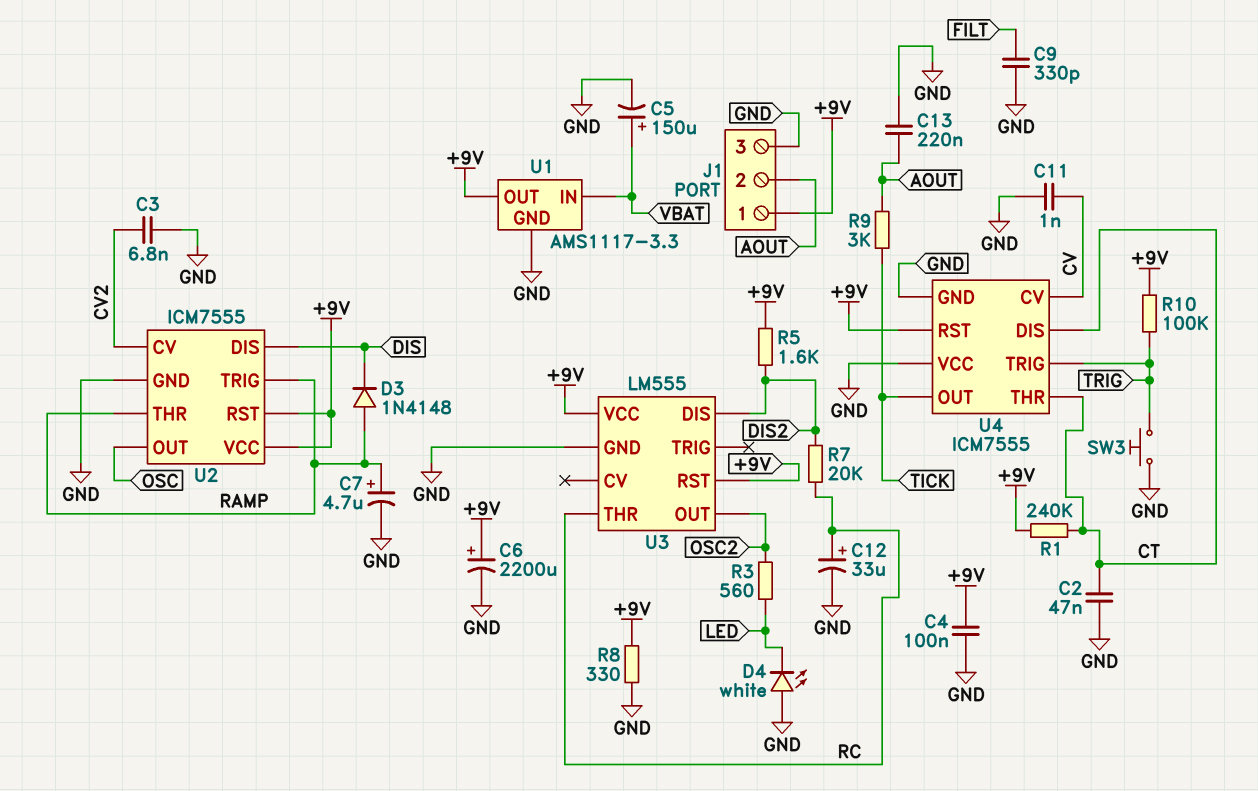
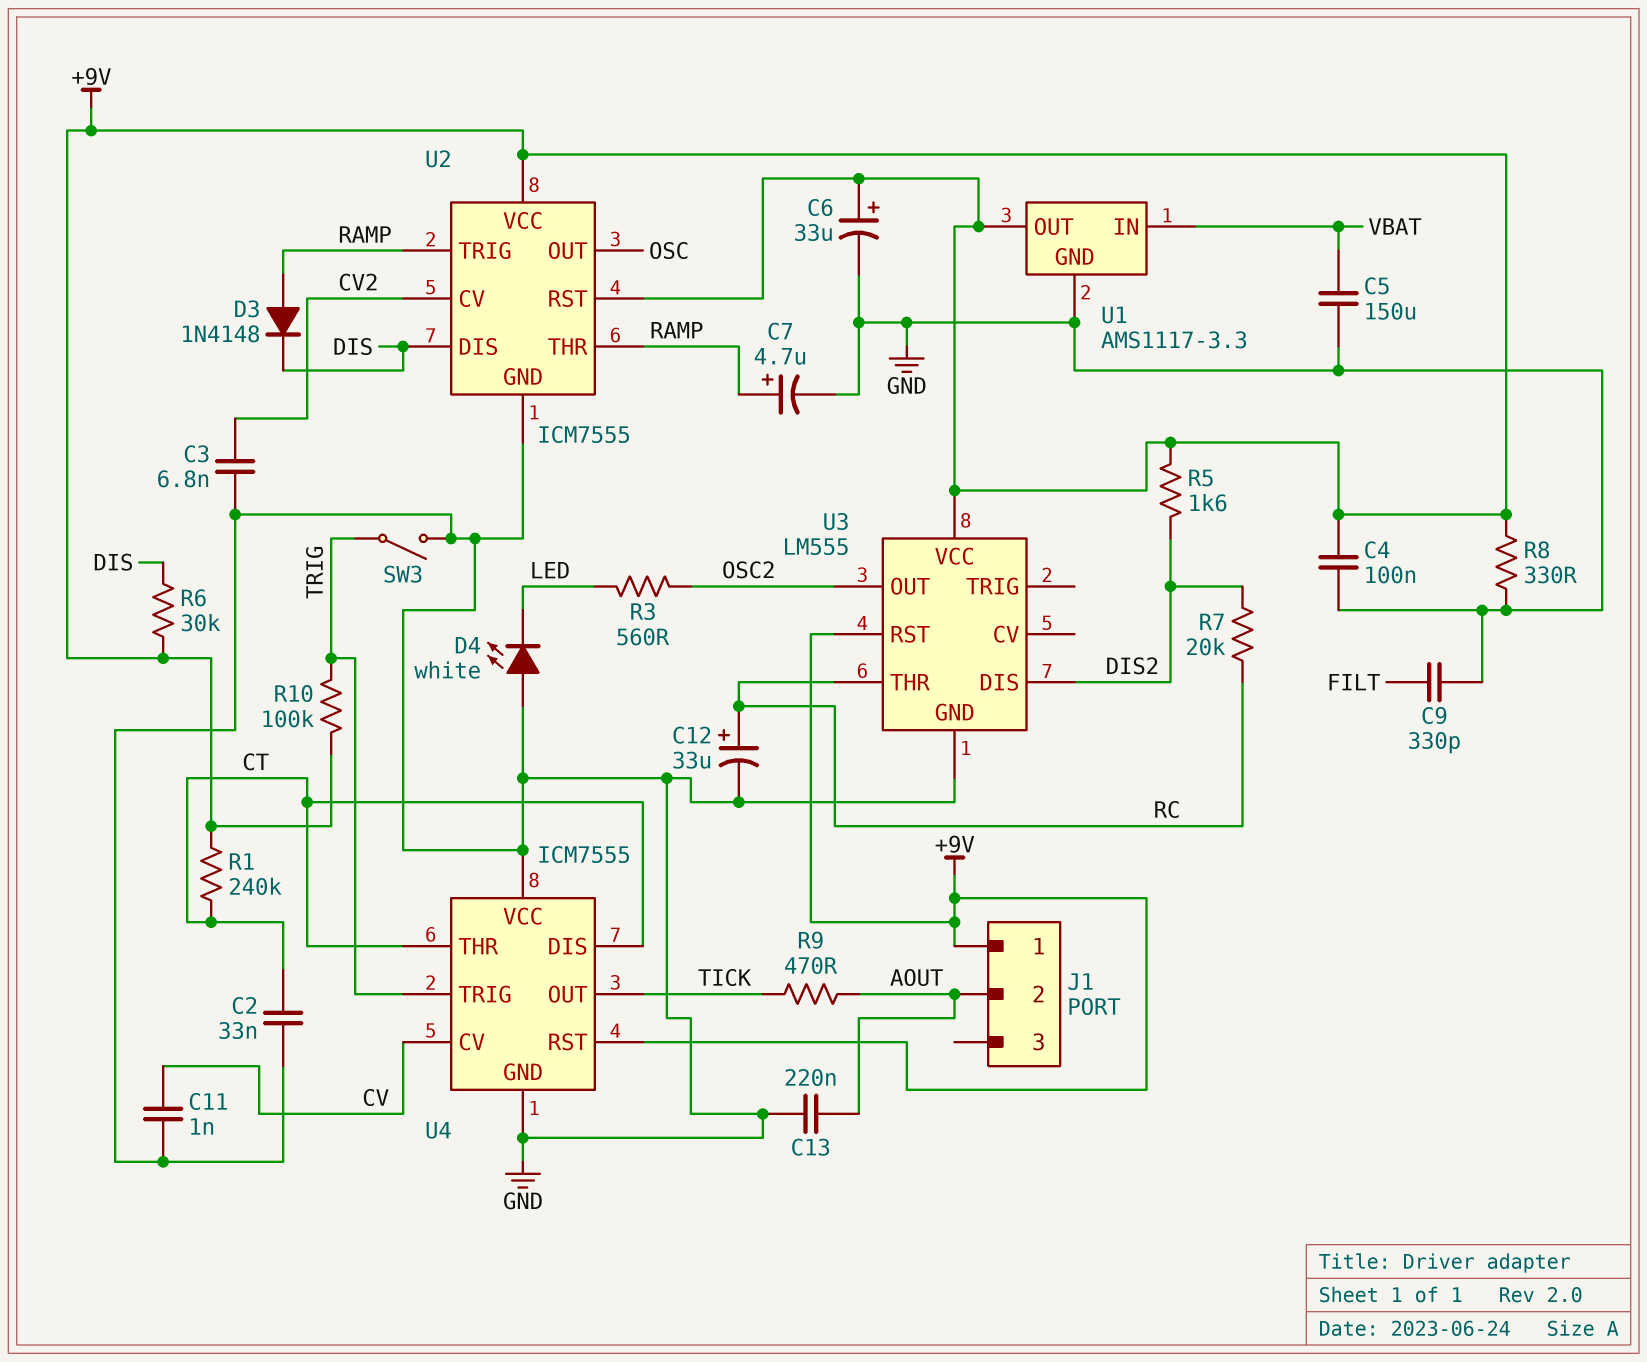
C2: 47nF (CT, GND) -> 33nF (CT, GND)
C5: 150uF (plus VBAT, minus GND) -> 150uF (GND, VBAT)
C6: 2200uF (plus +9V, minus GND) -> 33uF (plus +9V, minus GND)
J1 pin 3: GND -> none
R6: none -> 30k (+9V, DIS)
R9: 3k (AOUT, TICK) -> 470 (AOUT, TICK)
SW3: button (GND, TRIG) -> switch (GND, TRIG)

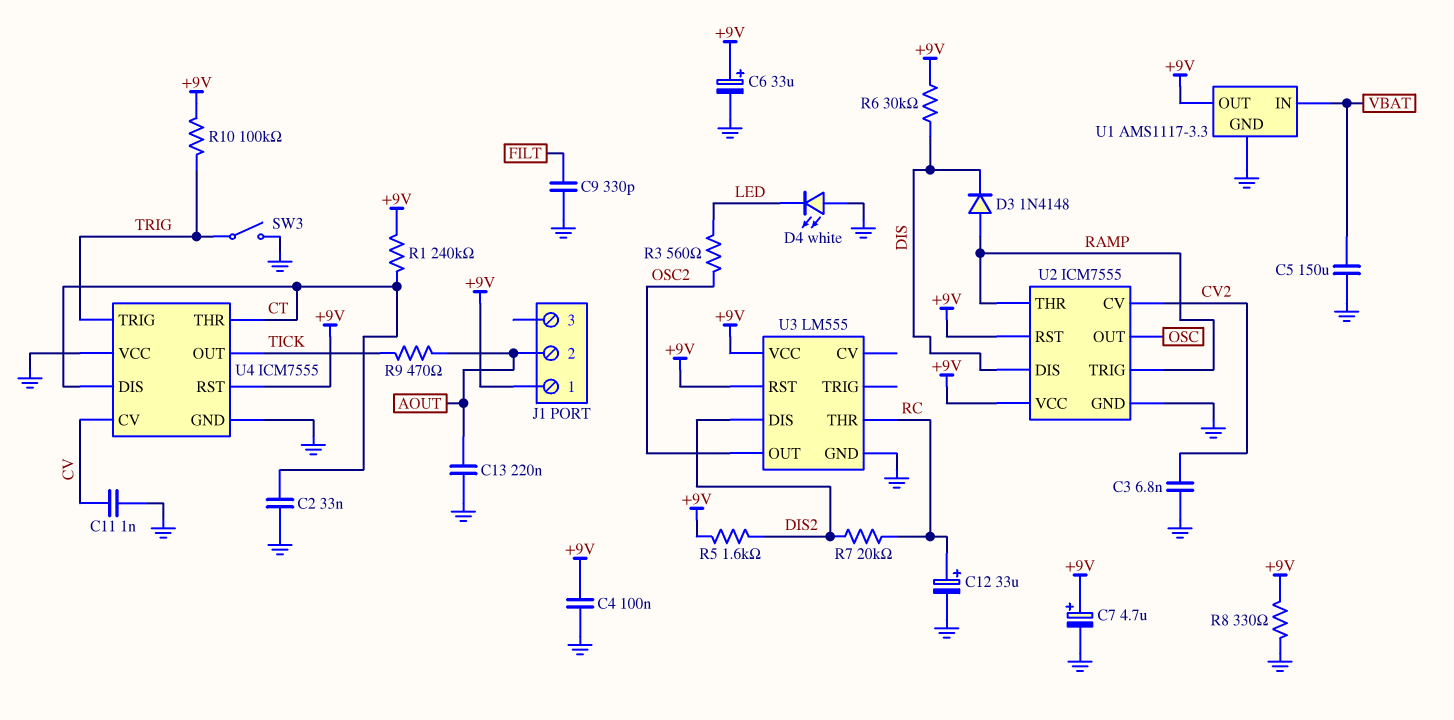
C7: 4.7uF (plus RAMP, minus GND) -> 4.7uF (plus +9V, minus GND)

